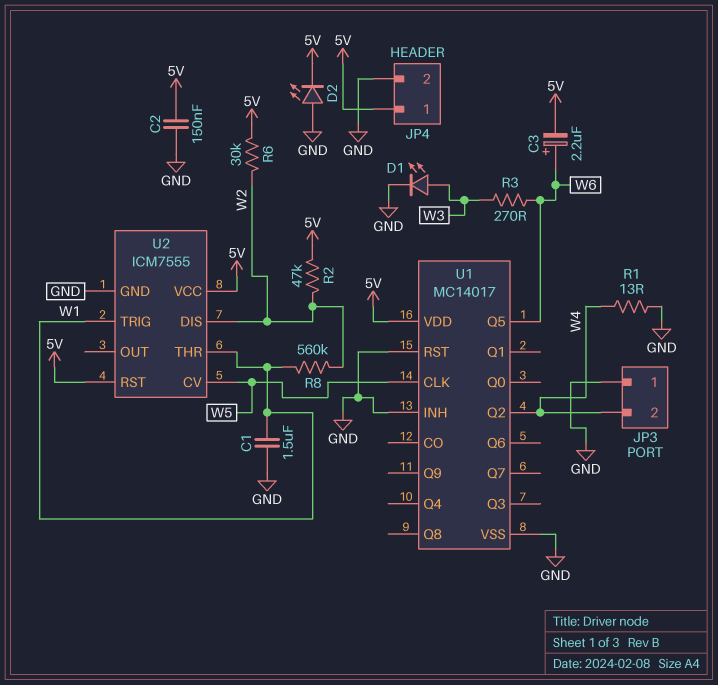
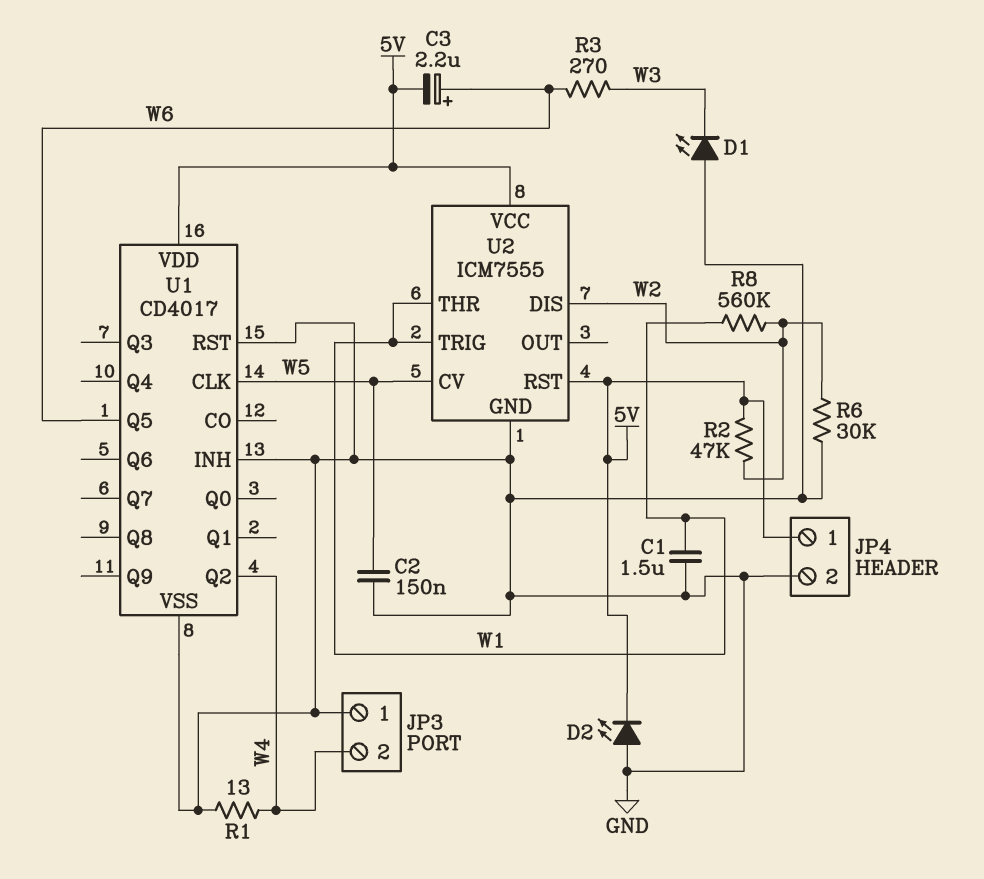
C2: 150nF (5V, GND) -> 150nF (GND, W5)
D1: LED (A W3, K GND) -> LED (A GND, K W3)
R6: 30k (5V, W2) -> 30k (GND, W2)
U1: MC14017 -> CD4017

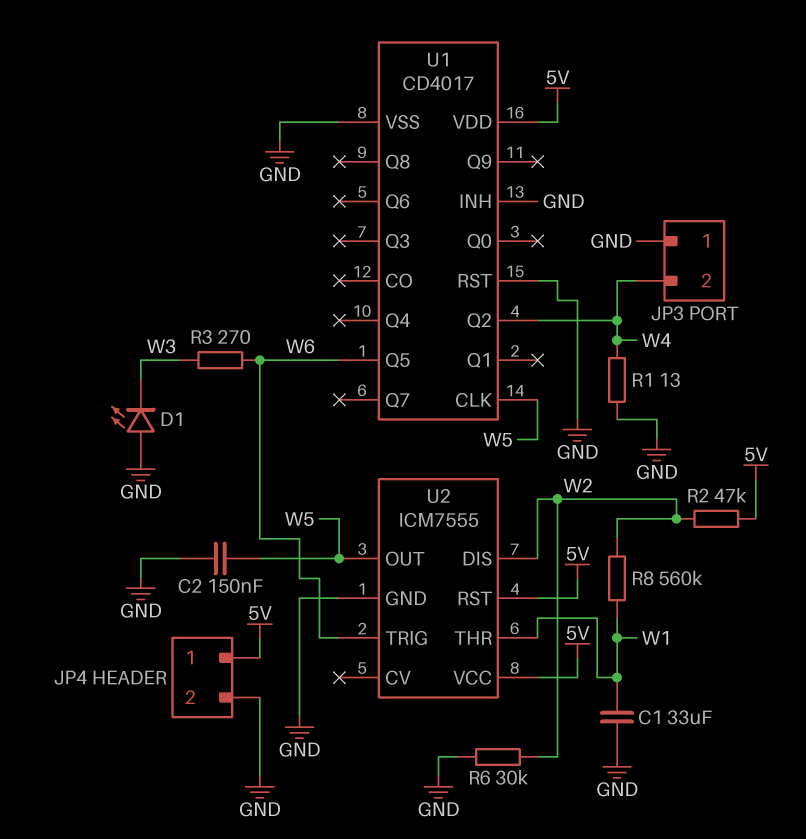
C1: 1.5uF (GND, W1) -> 33uF (GND, W1)
C3: 2.2uF (plus W6, minus 5V) -> none
D2: LED (A GND, K 5V) -> none
U2 pin CV: W5 -> none
U2 pin OUT: none -> W5
U2 pin TRIG: W1 -> W6

